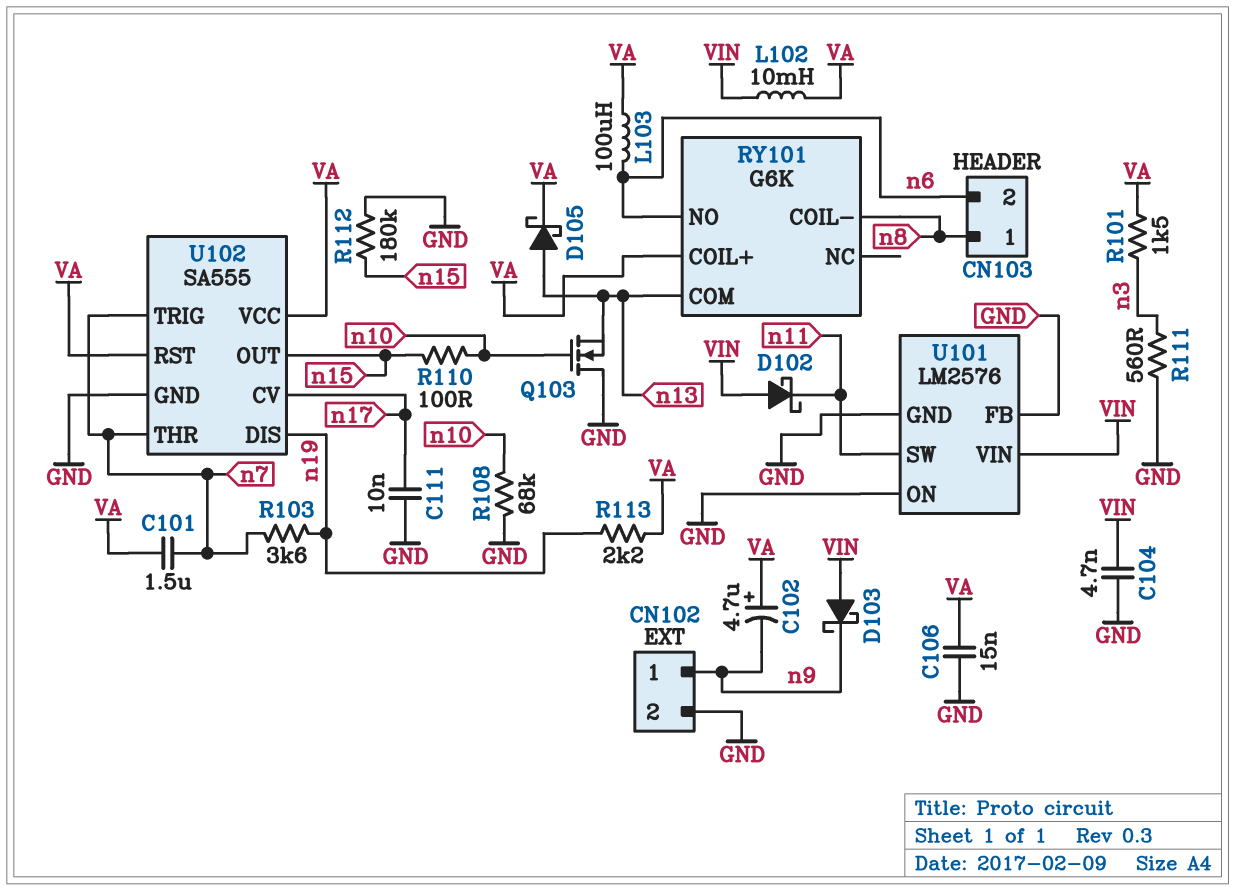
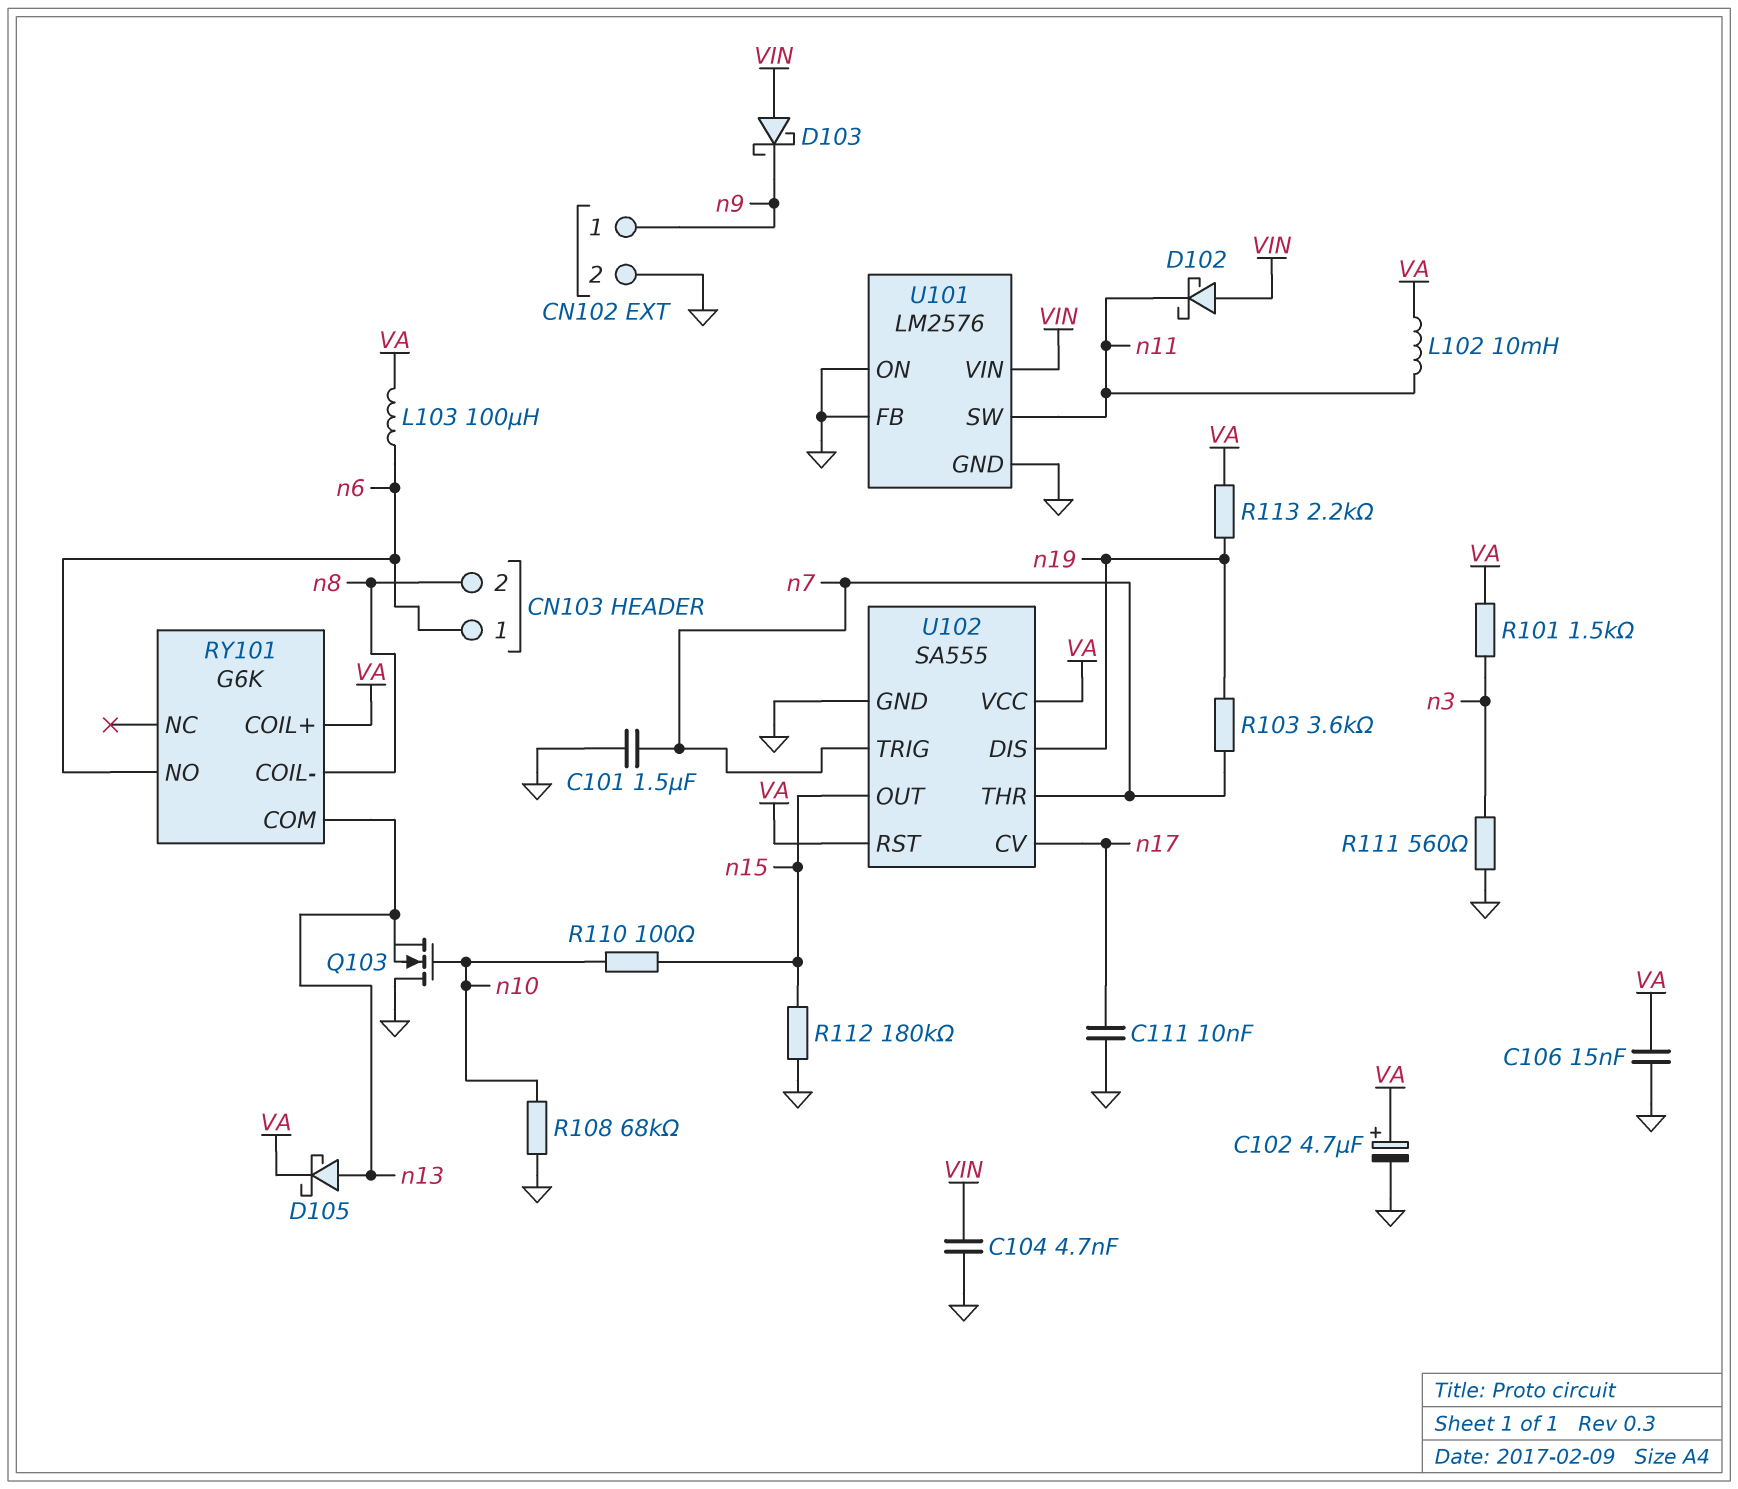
C101: 1.5uF (VA, n7) -> 1.5uF (GND, n7)
C102: 4.7uF (plus VA, minus n9) -> 4.7uF (plus VA, minus GND)
CN103 pin 1: n8 -> n6
CN103 pin 2: n6 -> n8
L102: 10mH (VA, VIN) -> 10mH (VA, n11)

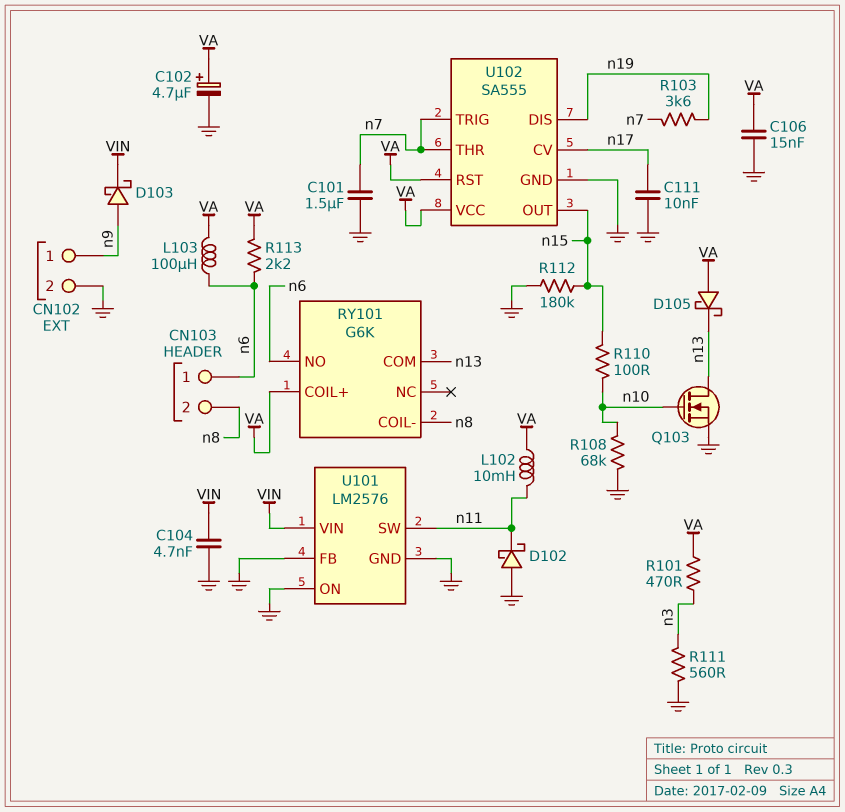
D102: schottky (A VIN, K n11) -> schottky (A GND, K n11)
D103: schottky (A VIN, K n9) -> schottky (A n9, K VIN)
D105: schottky (A n13, K VA) -> schottky (A VA, K n13)
Q103: NMOS (G n10, D GND, S n13) -> NMOS (G n10, D n13, S GND)
R101: 1.5k (VA, n3) -> 470 (VA, n3)
R113: 2.2k (VA, n19) -> 2.2k (VA, n6)

